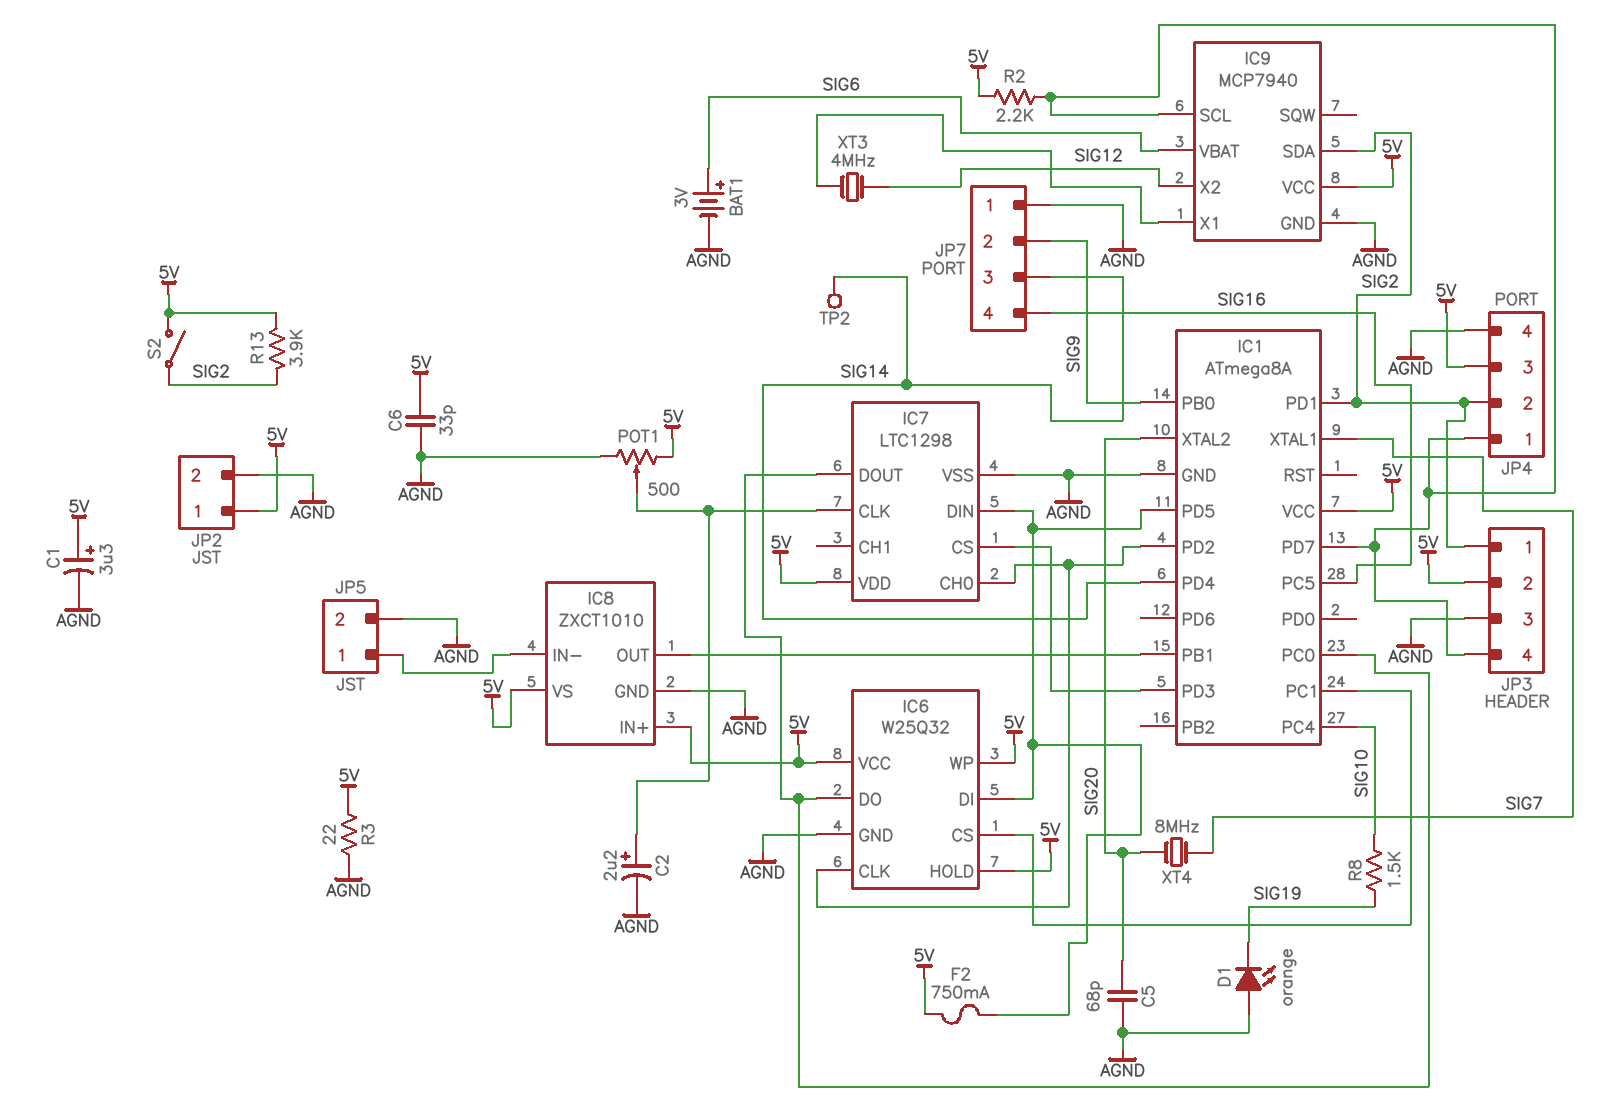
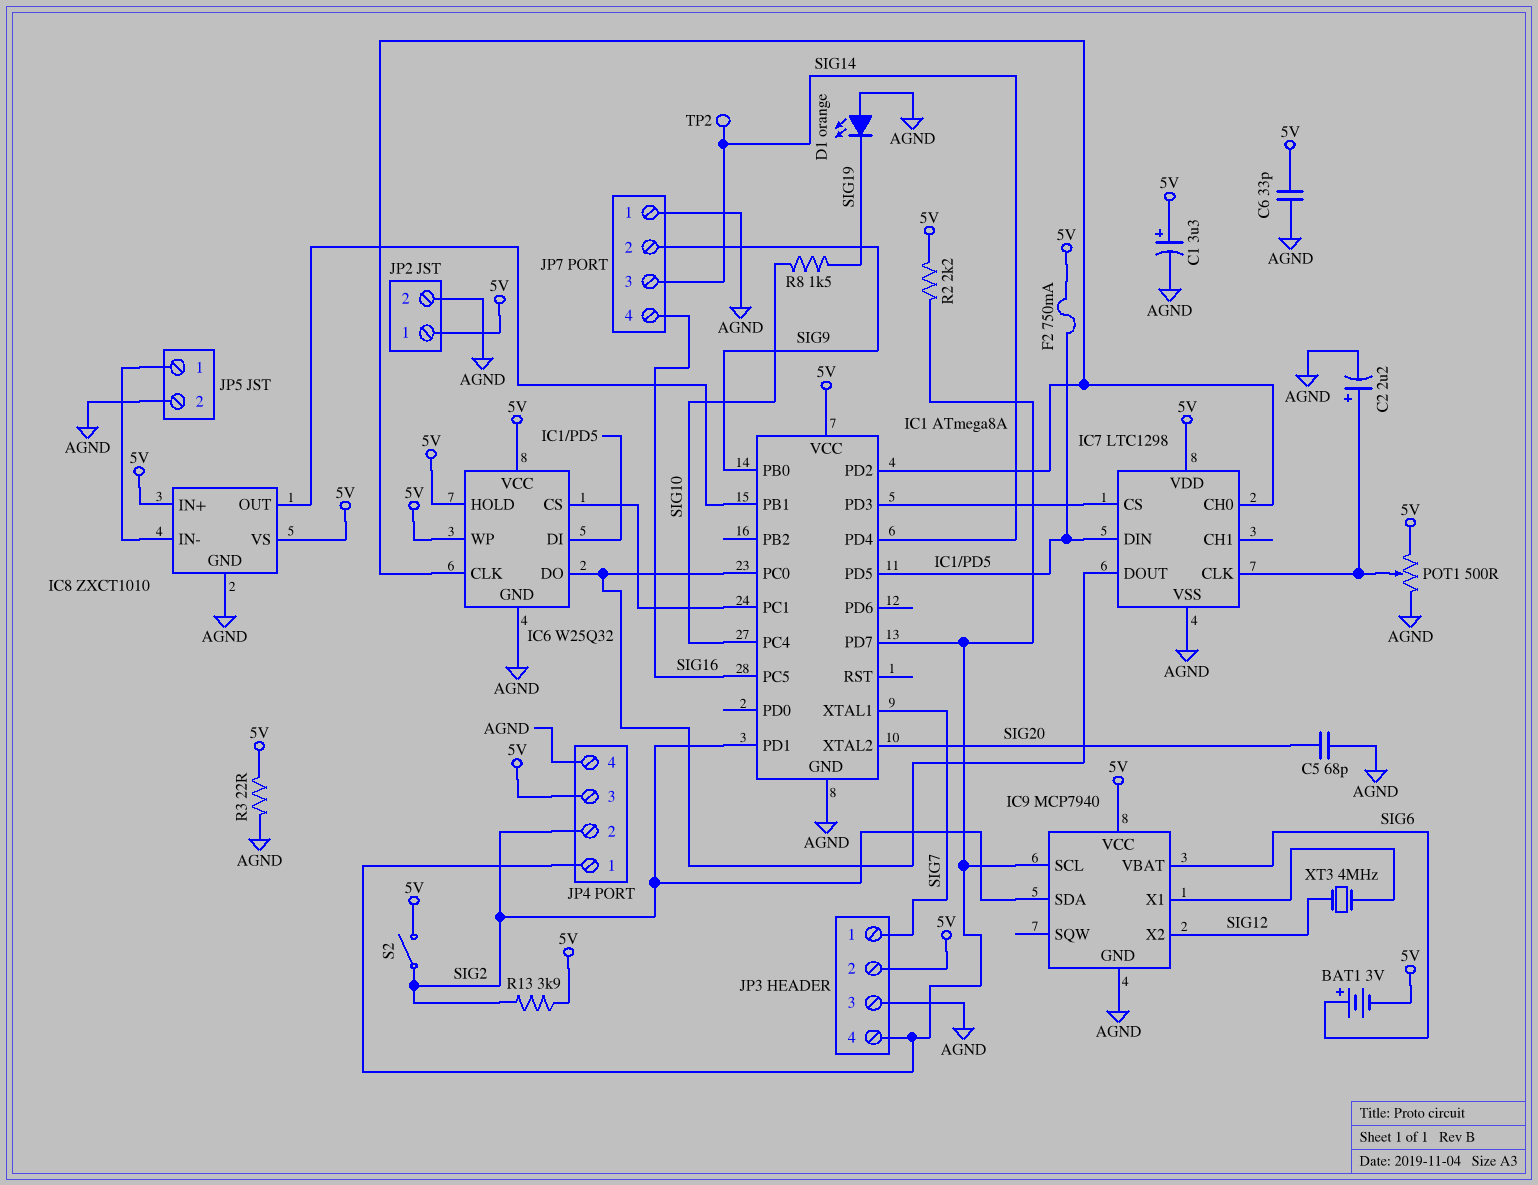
BAT1: 3V (plus SIG6, minus AGND) -> 3V (plus SIG6, minus 5V)
JP3 pin 1: SIG2 -> SIG7
XT4: 8MHz (SIG7, SIG20) -> none

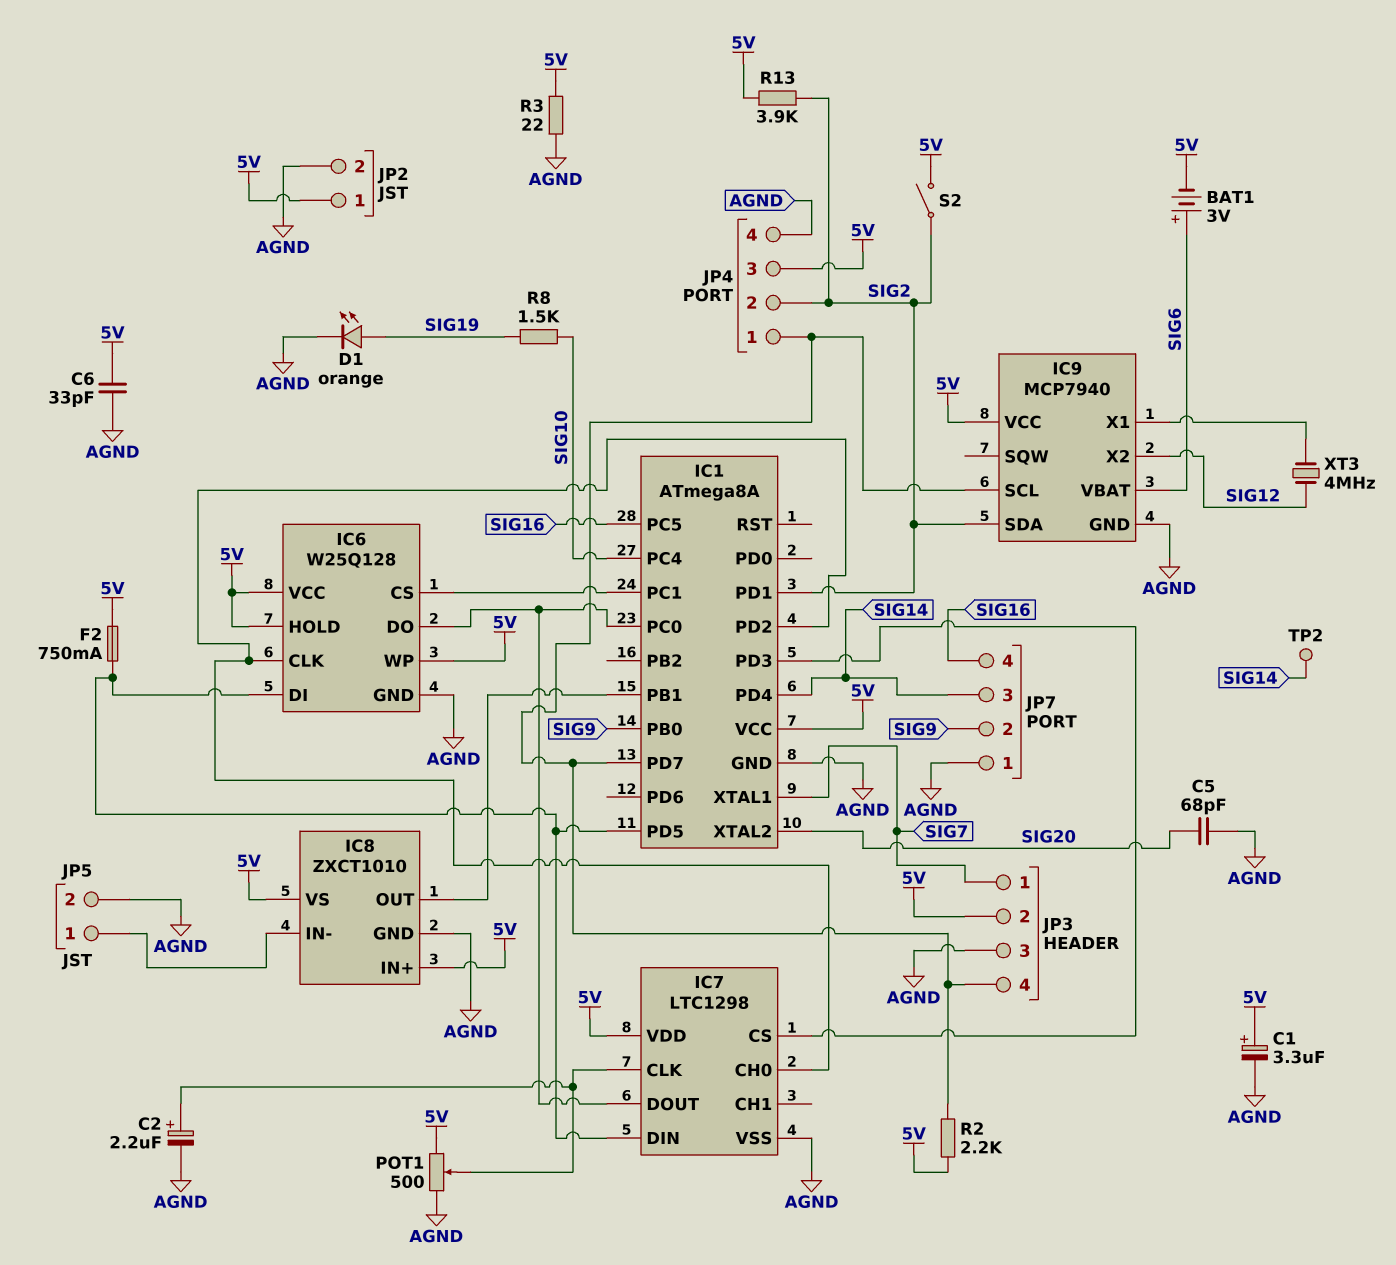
D1: LED orange (A AGND, K SIG19) -> LED orange (A SIG19, K AGND)
IC6: W25Q32 -> W25Q128

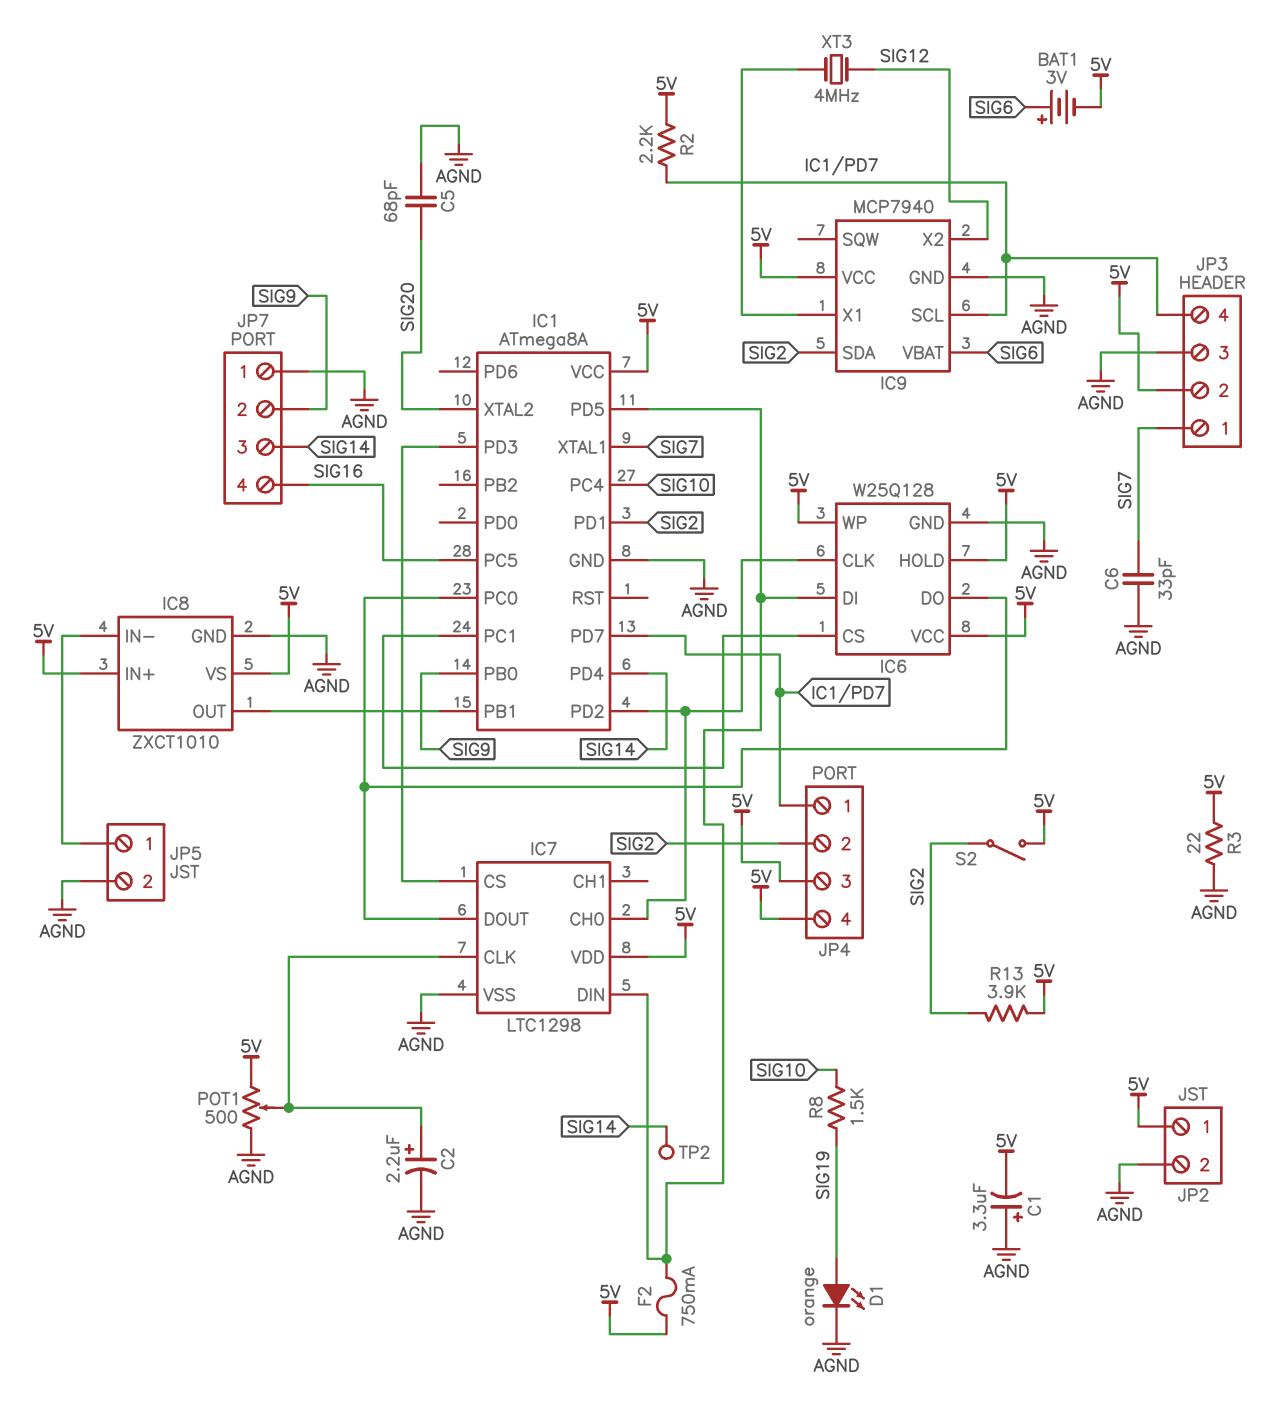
C1: 3.3uF (plus 5V, minus AGND) -> 3.3uF (plus AGND, minus 5V)
C6: 33pF (5V, AGND) -> 33pF (AGND, SIG7)
JP4 pin 4: AGND -> 5V

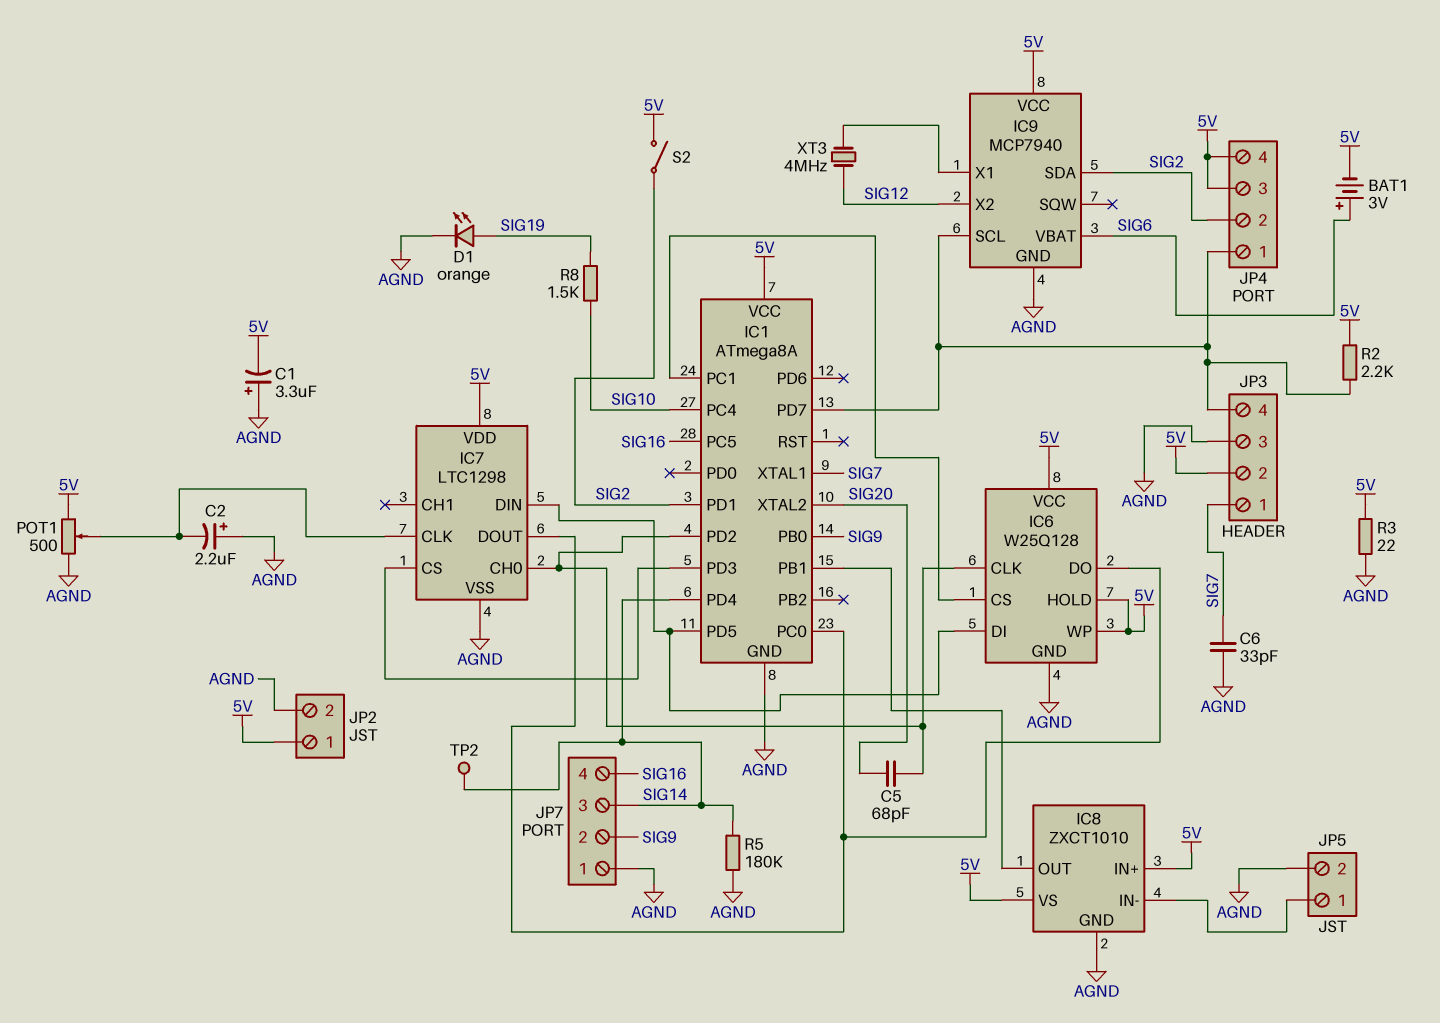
C2: 2.2uF (plus IC7/CLK, minus AGND) -> 2.2uF (plus AGND, minus IC7/CLK)
C5: 68pF (AGND, SIG20) -> 68pF (IC1/PD2, SIG20)
F2: 750mA (5V, IC1/PD5) -> none
R5: none -> 180k (AGND, SIG14)
R13: 3.9k (5V, SIG2) -> none

